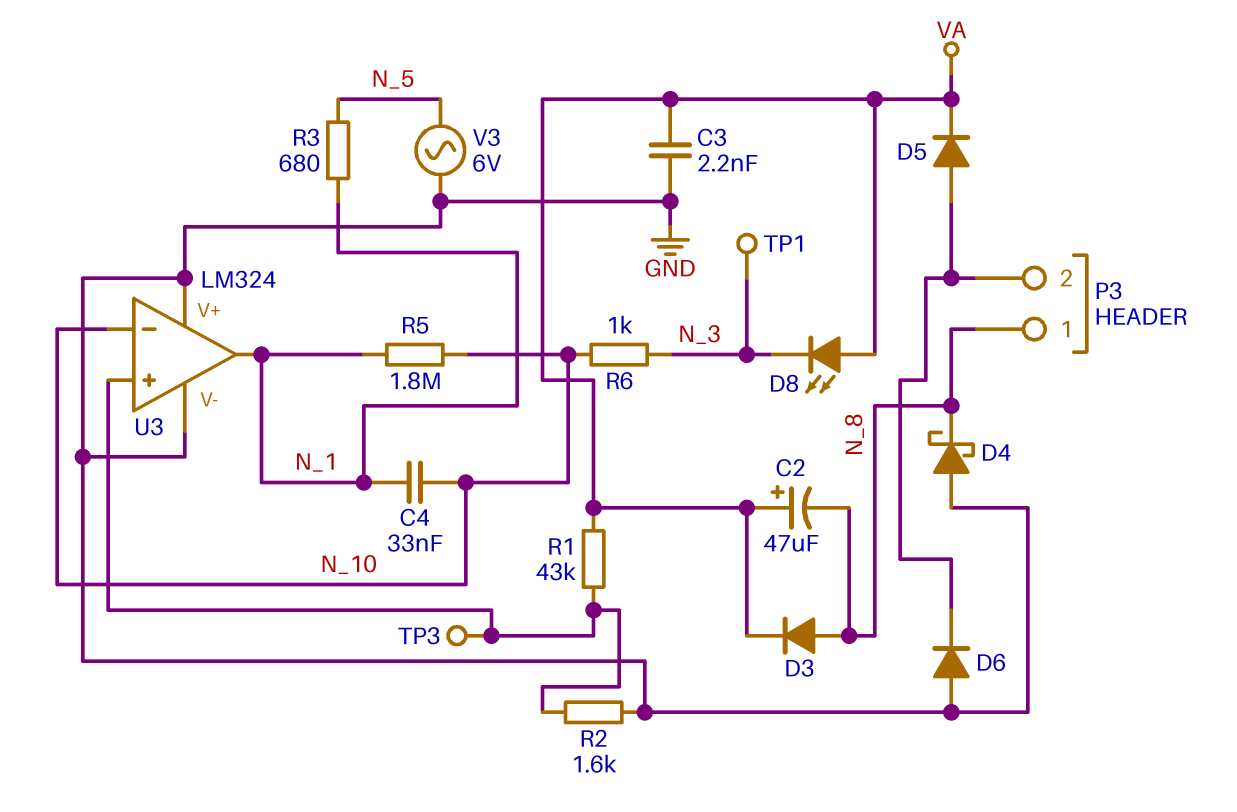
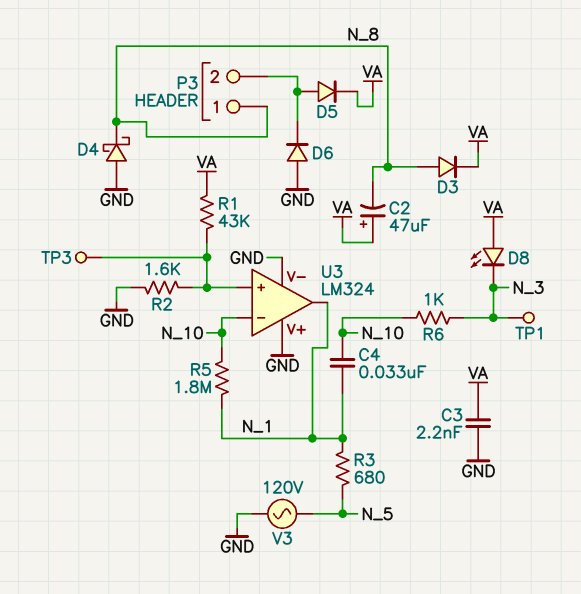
V3: AC 6V (GND, N_5) -> AC 120V (GND, N_5)

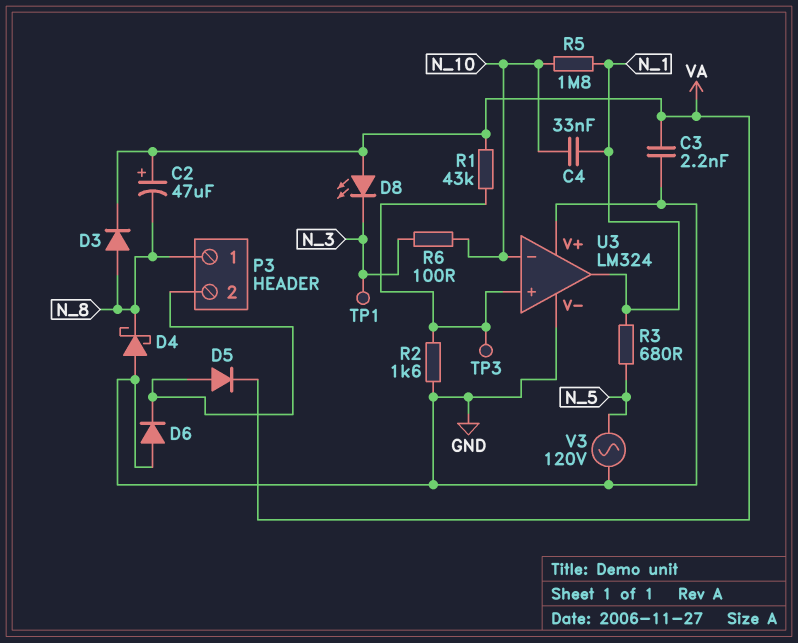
R6: 1k (N_3, N_10) -> 100 (N_3, N_10)

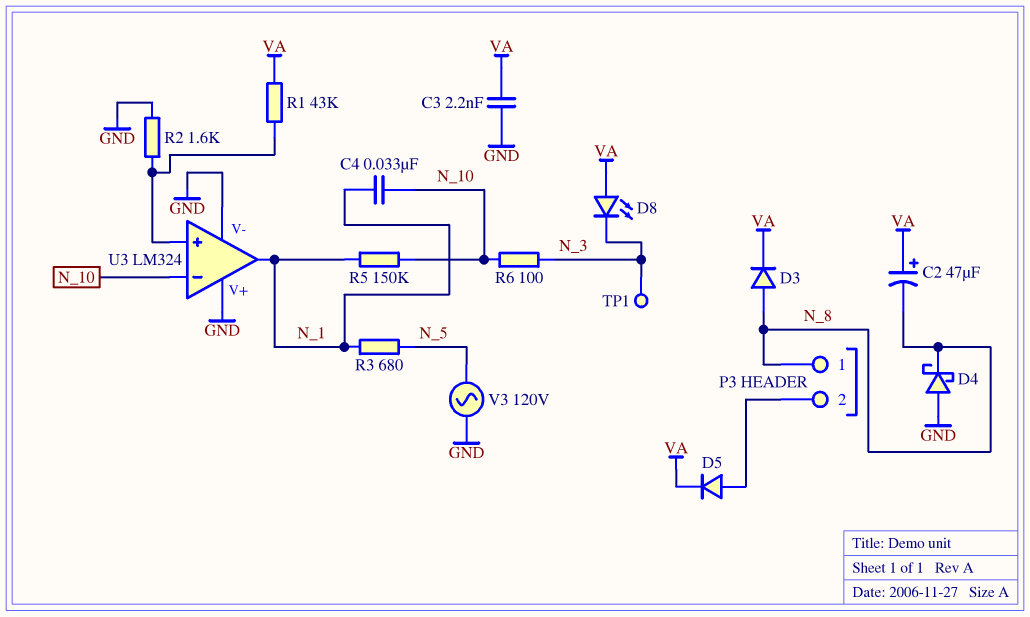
D6: diode (A GND, K P3/2) -> none
R5: 1.8M (N_1, N_10) -> 150k (N_1, N_10)
TP3: test point (U3/in+) -> none

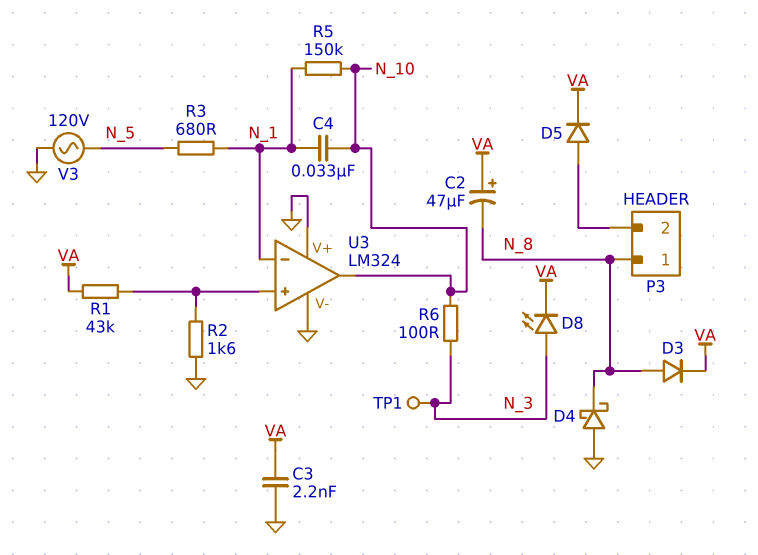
D8: LED (A VA, K N_3) -> LED (A N_3, K VA)
U3 pin in-: N_10 -> N_1
U3 pin out: N_1 -> N_10

